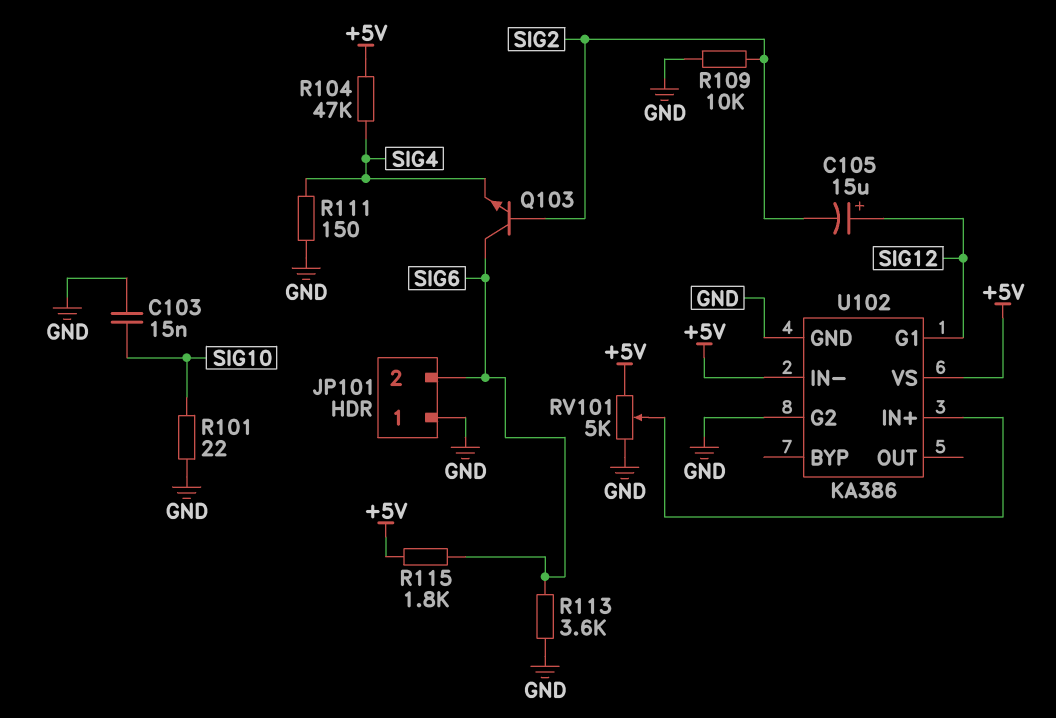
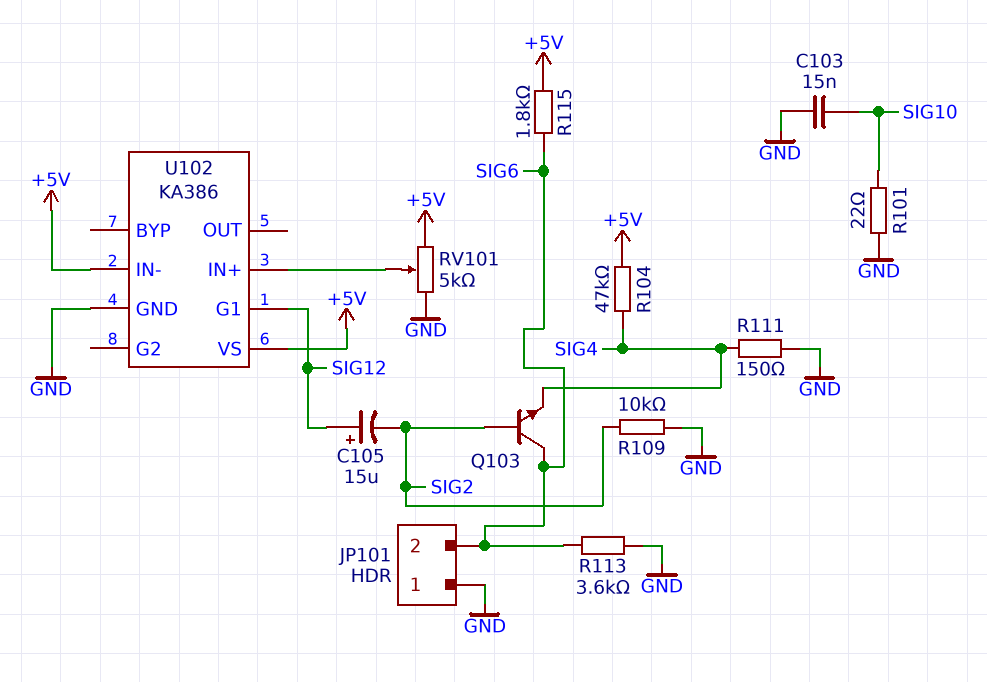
U102 pin G2: GND -> none

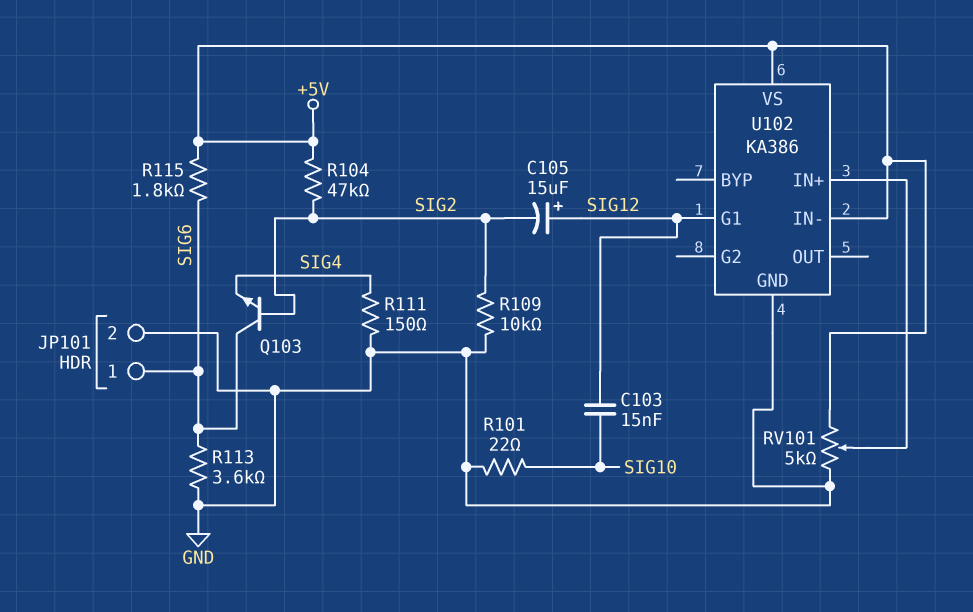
C103: 15nF (GND, SIG10) -> 15nF (SIG10, SIG12)
JP101 pin 1: GND -> SIG6
JP101 pin 2: SIG6 -> GND
R104: 47k (+5V, SIG4) -> 47k (+5V, SIG2)

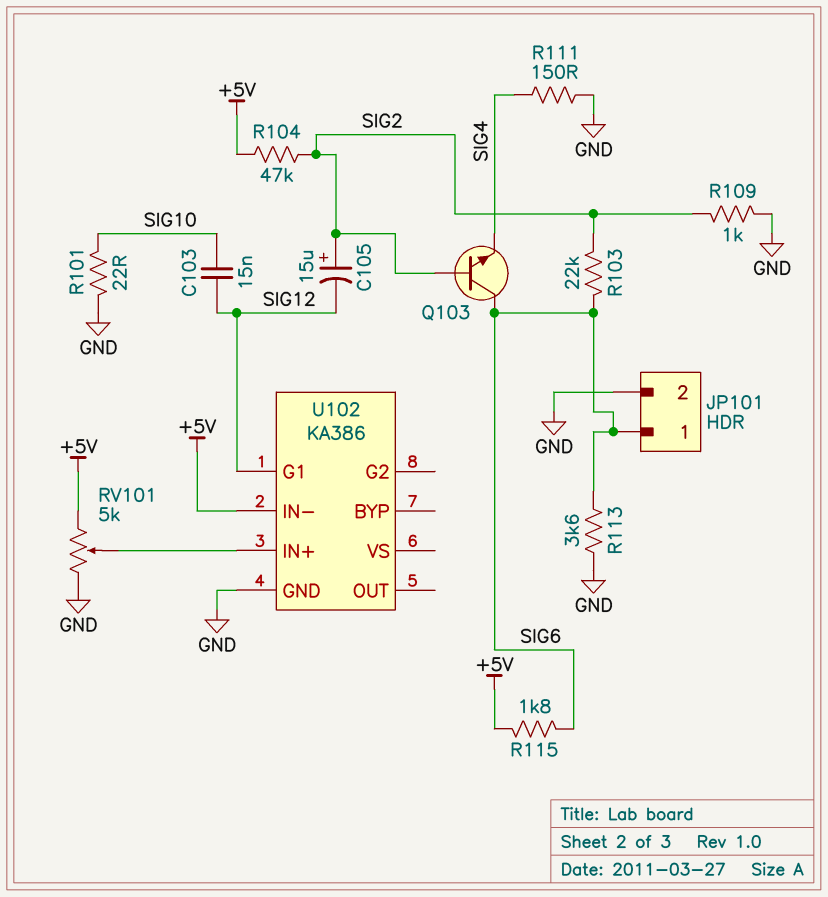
C105: 15uF (plus SIG12, minus SIG2) -> 15uF (plus SIG2, minus SIG12)
R103: none -> 22k (SIG2, SIG6)
R109: 10k (GND, SIG2) -> 1k (GND, SIG2)
U102 pin VS: +5V -> none

